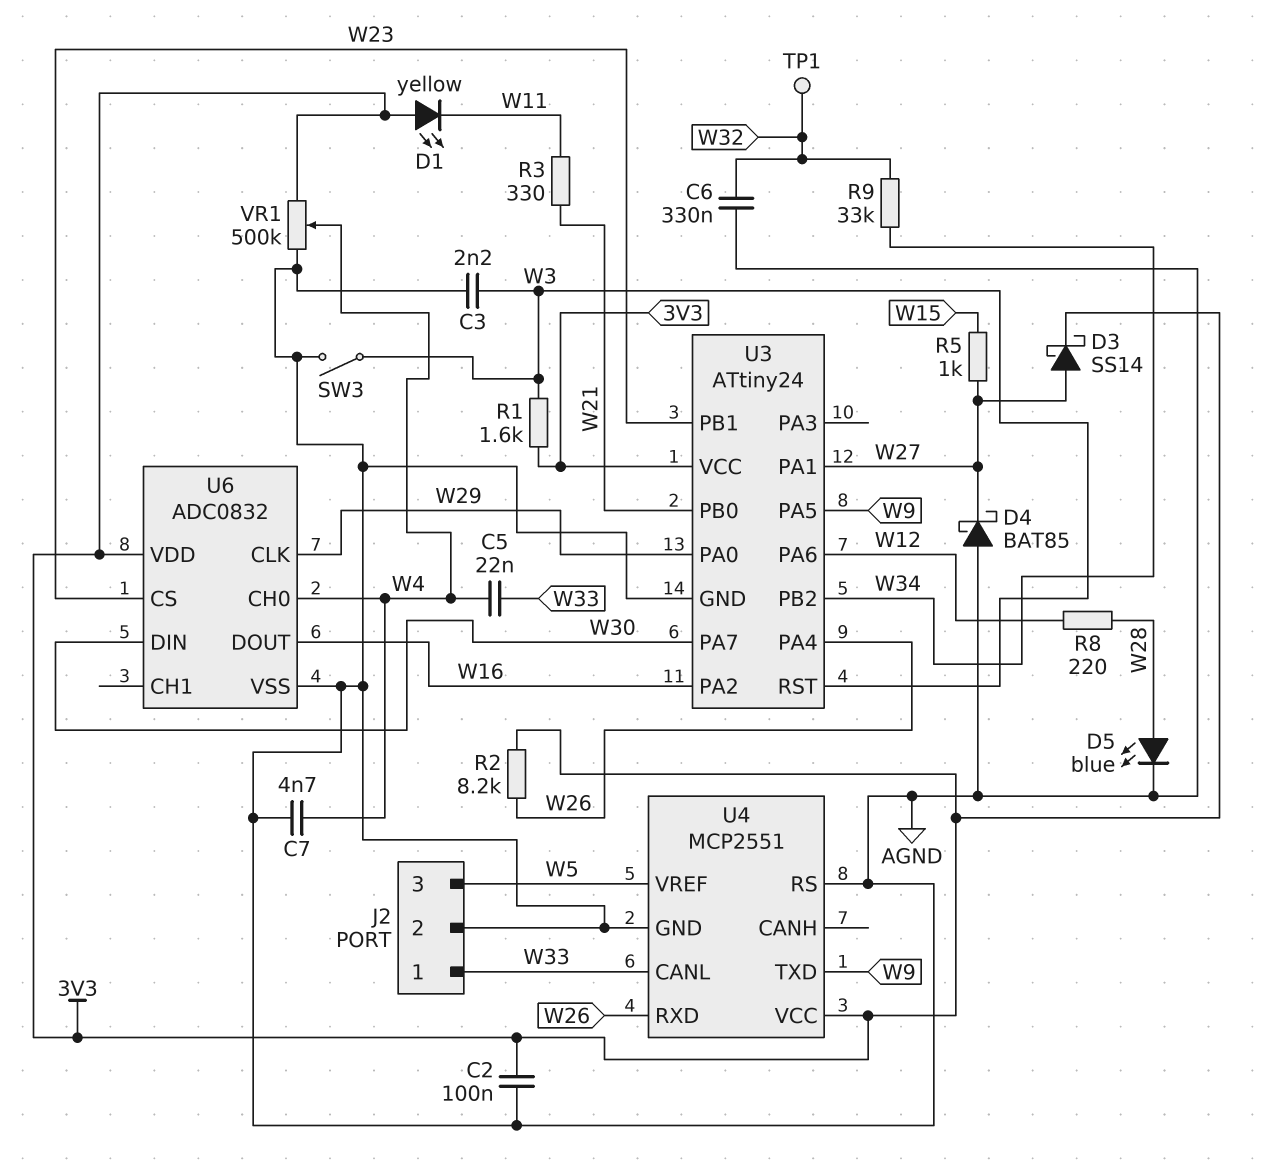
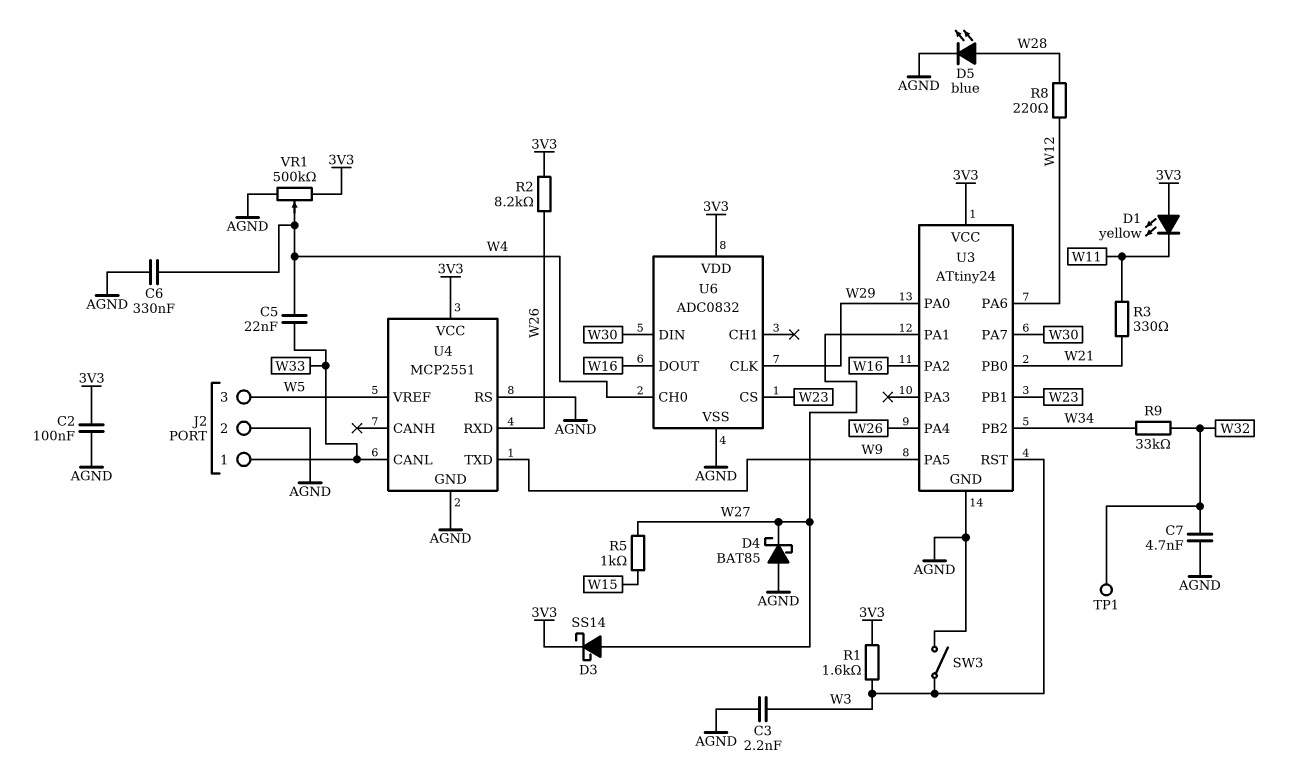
C6: 330nF (AGND, W32) -> 330nF (AGND, W4)
C7: 4.7nF (AGND, W4) -> 4.7nF (AGND, W32)

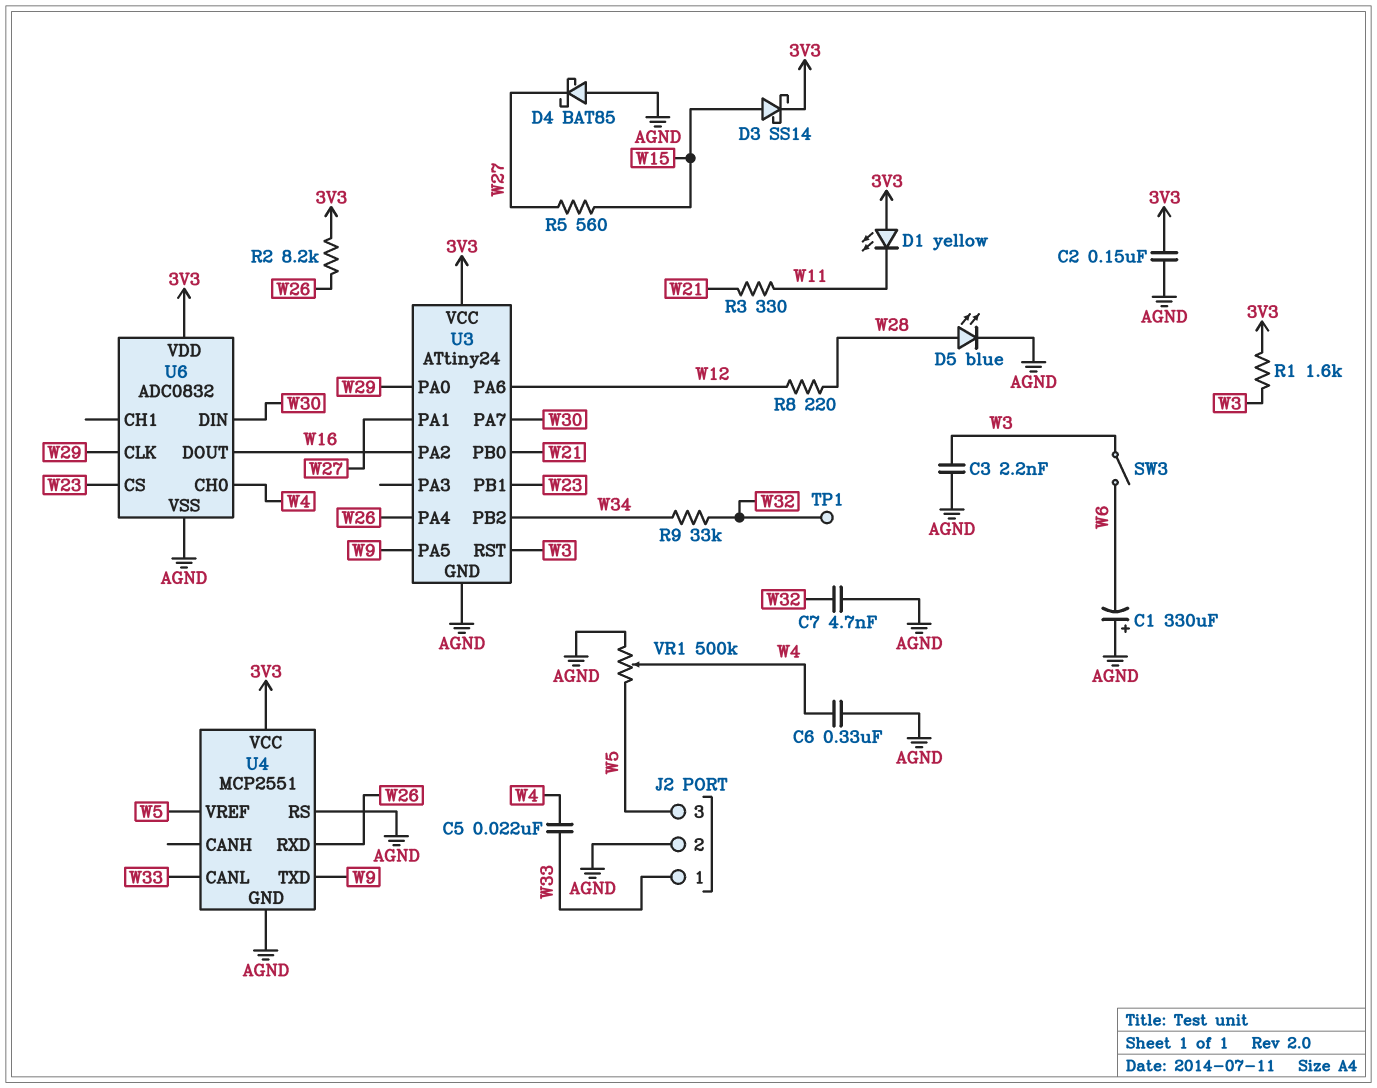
C1: none -> 330uF (plus AGND, minus W6)
C2: 100nF (3V3, AGND) -> 150nF (3V3, AGND)
D3: schottky SS14 (A W27, K 3V3) -> schottky SS14 (A W15, K 3V3)
R5: 1k (W15, W27) -> 560 (W15, W27)
SW3: switch (AGND, W3) -> switch (W3, W6)
VR1: 500k (3V3, AGND, wiper W4) -> 500k (AGND, W5, wiper W4)

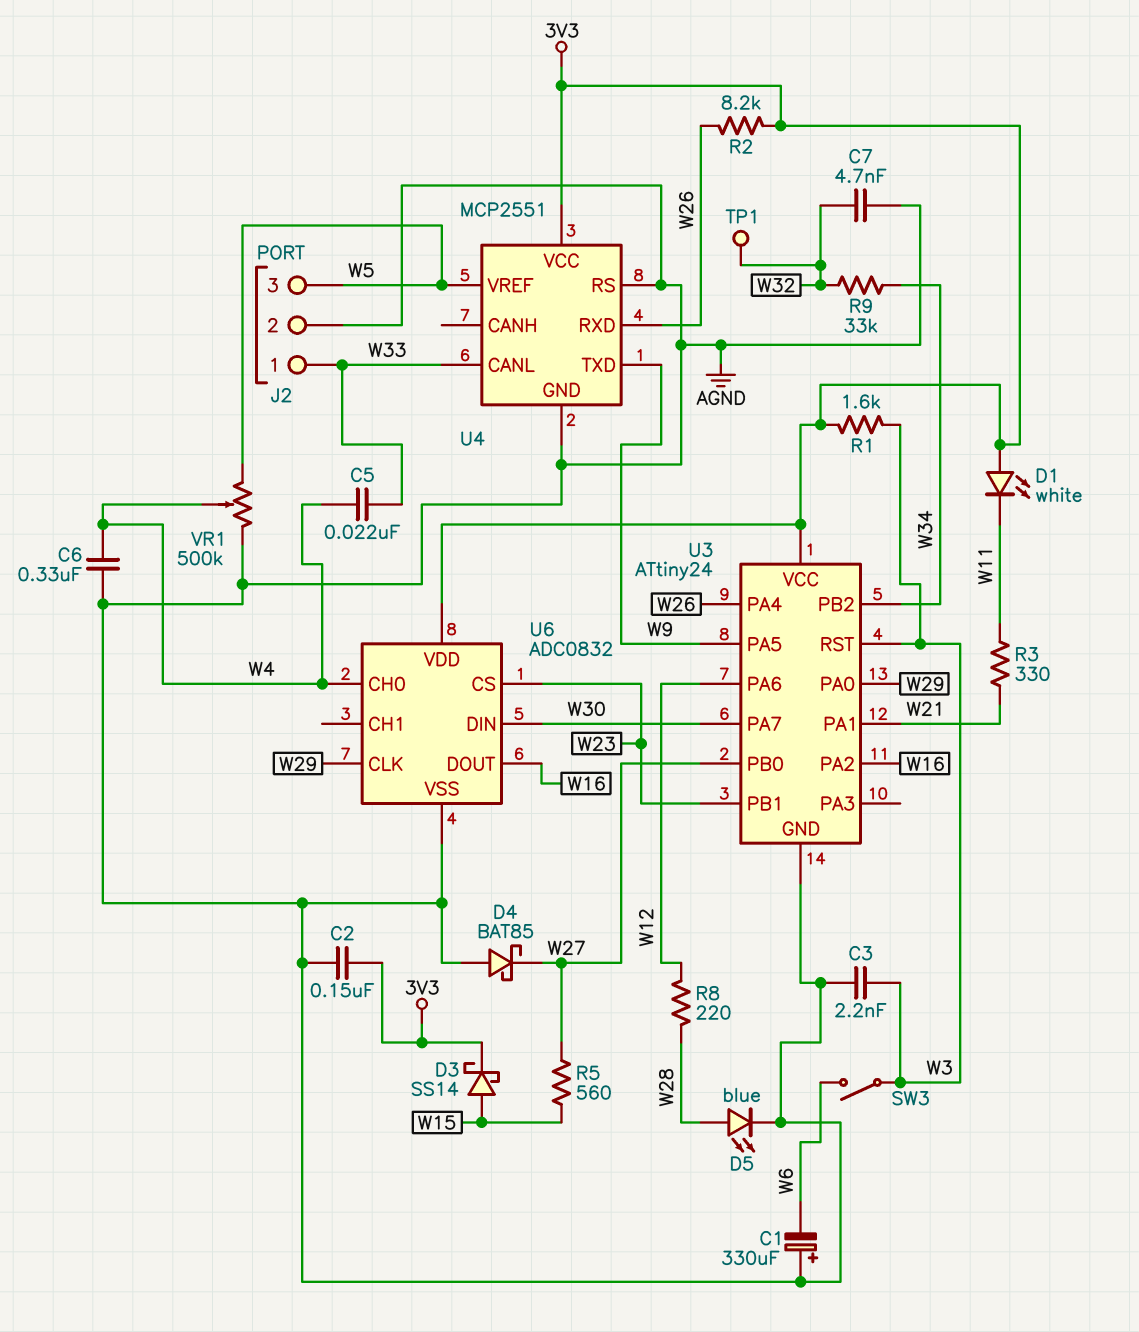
D1: LED yellow (A 3V3, K W11) -> LED white (A 3V3, K W11)
U3 pin PA1: W27 -> W21
U3 pin PB0: W21 -> W27

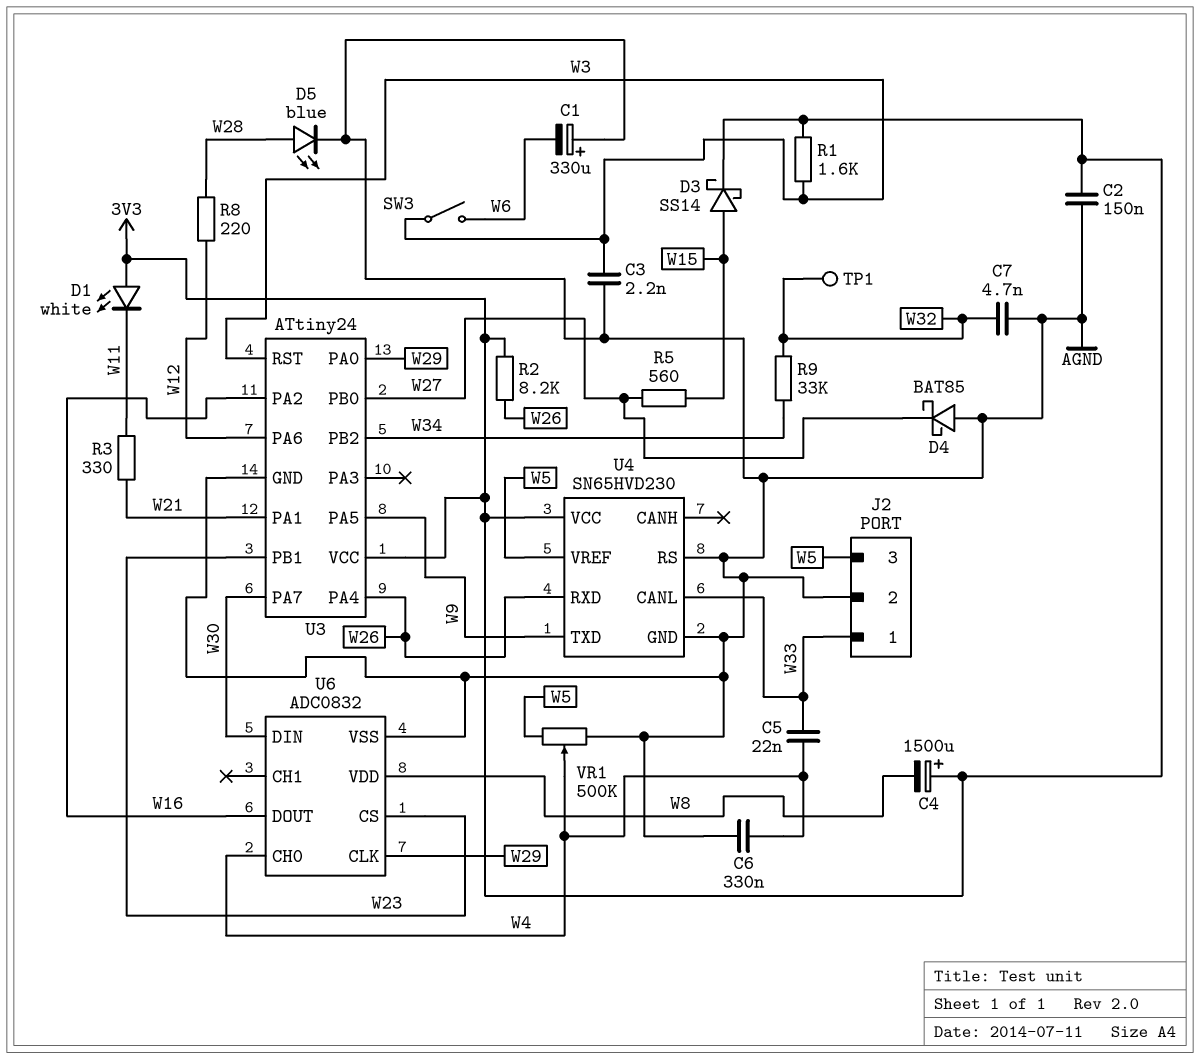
C4: none -> 1500uF (plus 3V3, minus W8)
U4: MCP2551 -> SN65HVD230
U6 pin VDD: 3V3 -> W8

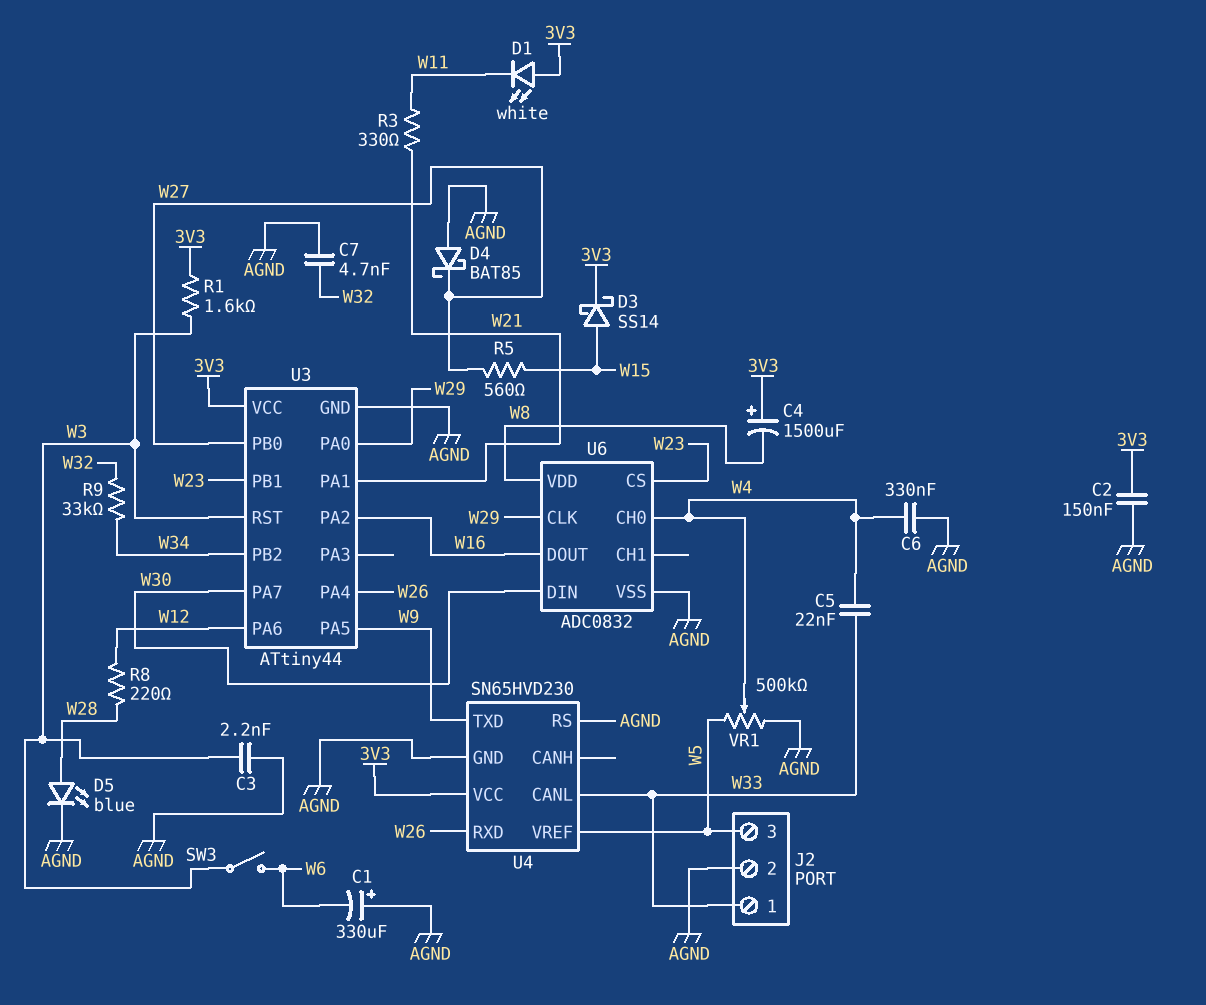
R2: 8.2k (3V3, W26) -> none
TP1: test point (W32) -> none
U3: ATtiny24 -> ATtiny44

